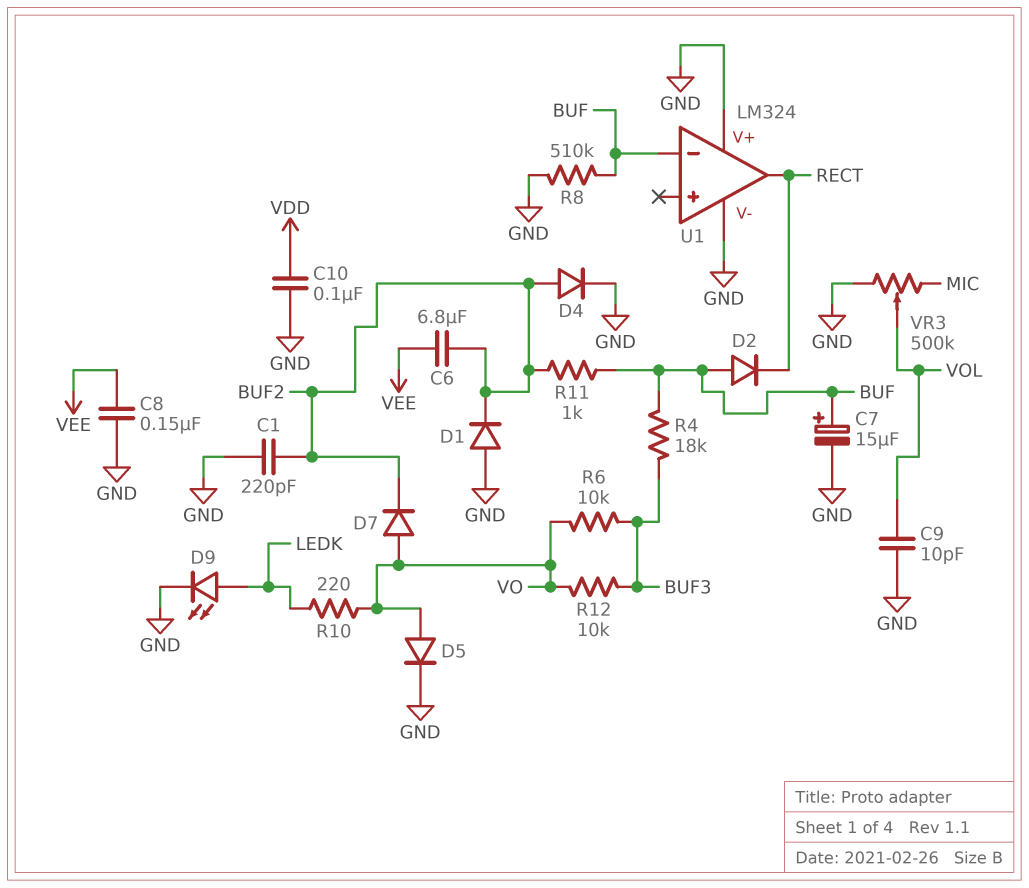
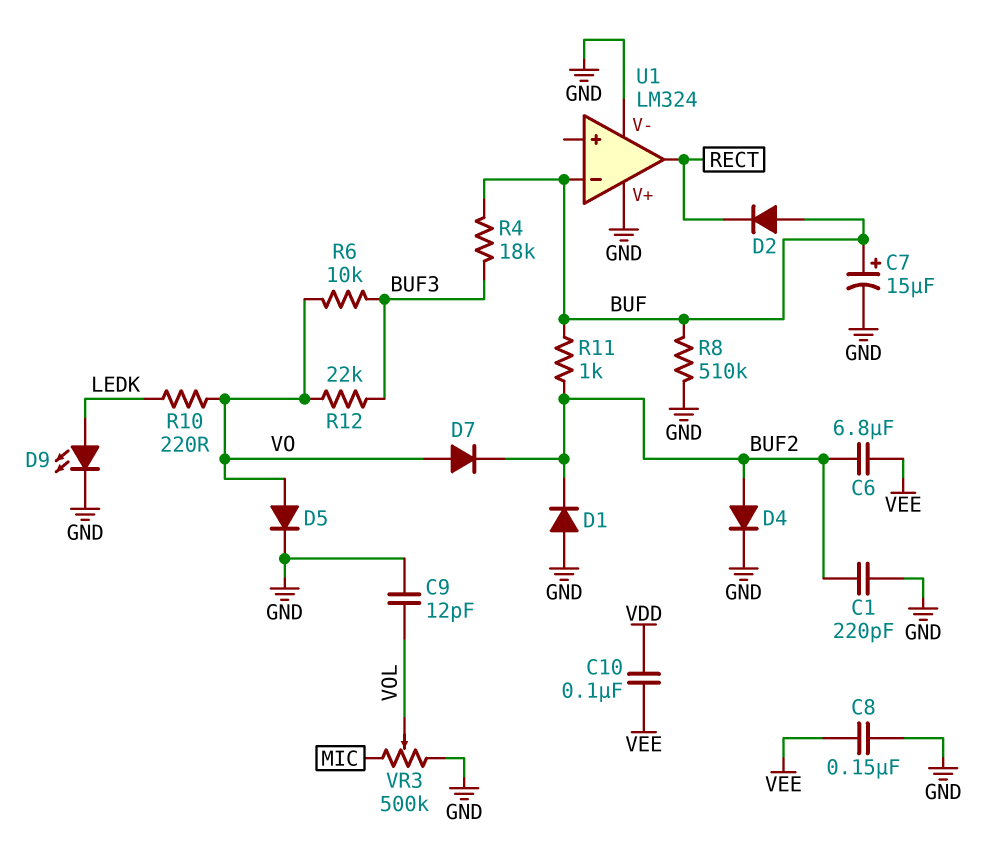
C9: 10pF (GND, VOL) -> 12pF (GND, VOL)
C10: 100nF (GND, VDD) -> 100nF (VDD, VEE)
R12: 10k (BUF3, VO) -> 22k (BUF3, VO)

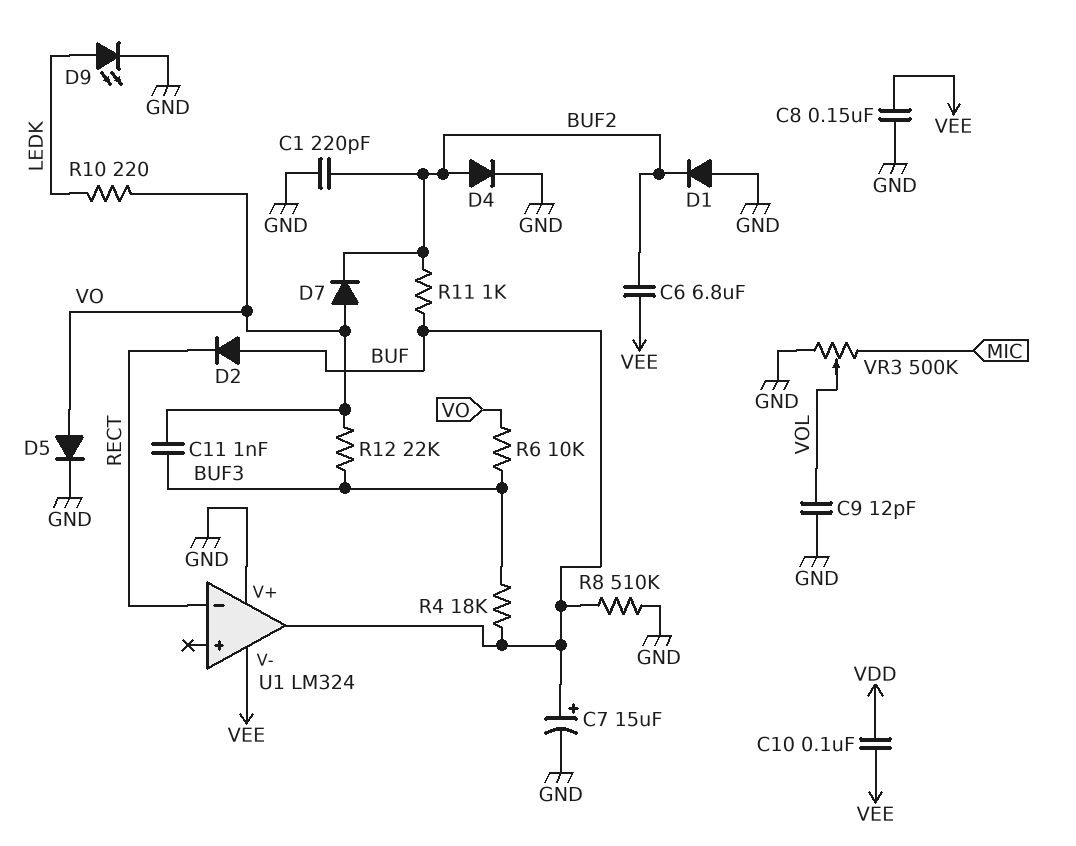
C11: none -> 1nF (BUF3, VO)
U1 pin V-: GND -> VEE
U1 pin in-: BUF -> RECT
U1 pin out: RECT -> BUF

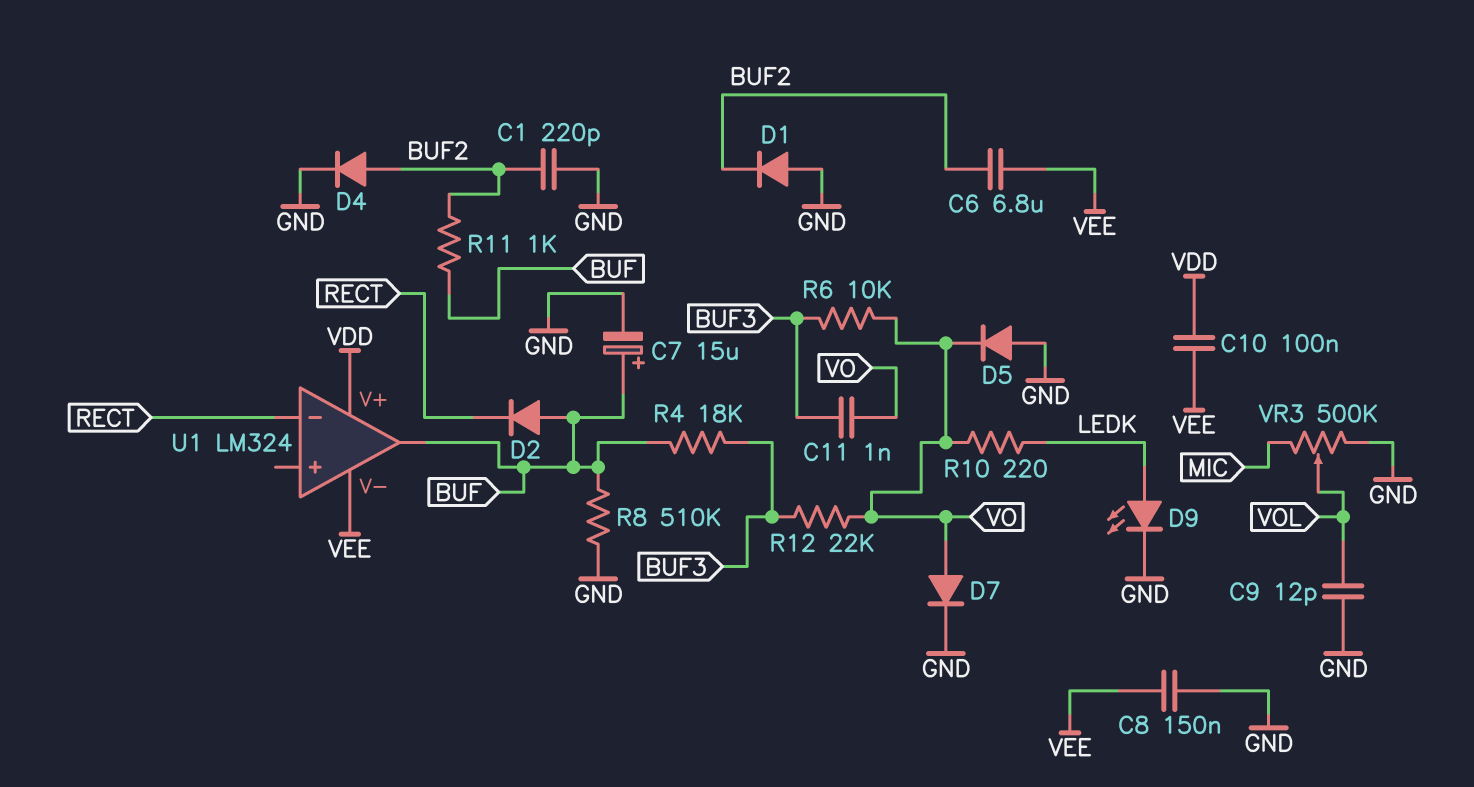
D5: diode (A VO, K GND) -> diode (A GND, K VO)
D7: diode (A VO, K BUF2) -> diode (A VO, K GND)
U1 pin V+: GND -> VDD

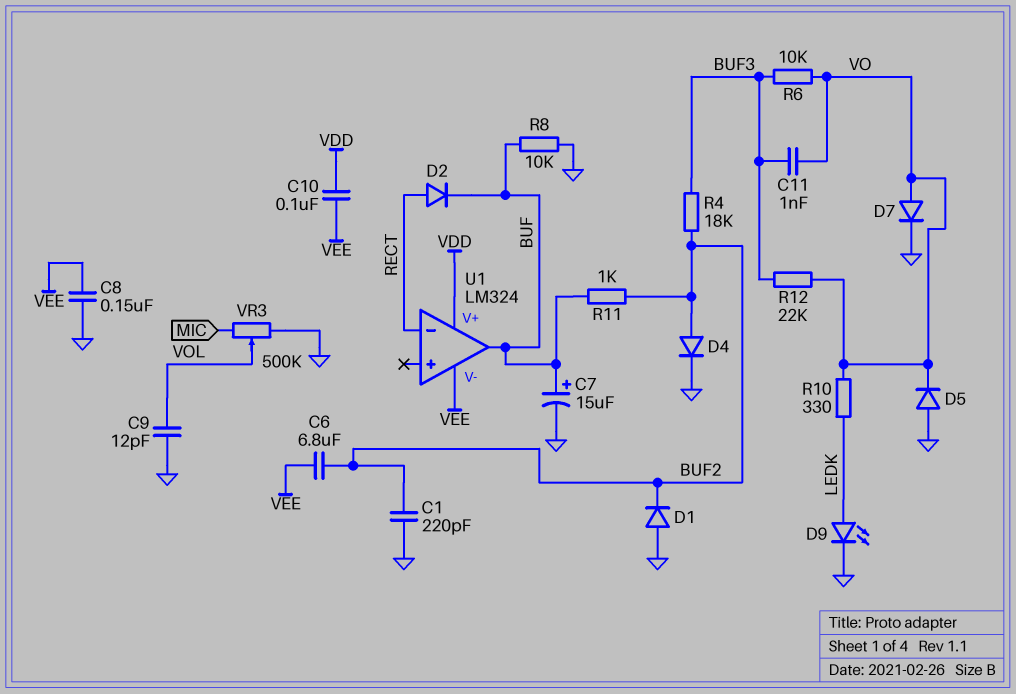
D2: diode (A BUF, K RECT) -> diode (A RECT, K BUF)
R4: 18k (BUF, BUF3) -> 18k (BUF2, BUF3)
R8: 510k (BUF, GND) -> 10k (BUF, GND)
R10: 220 (LEDK, VO) -> 330 (LEDK, VO)

